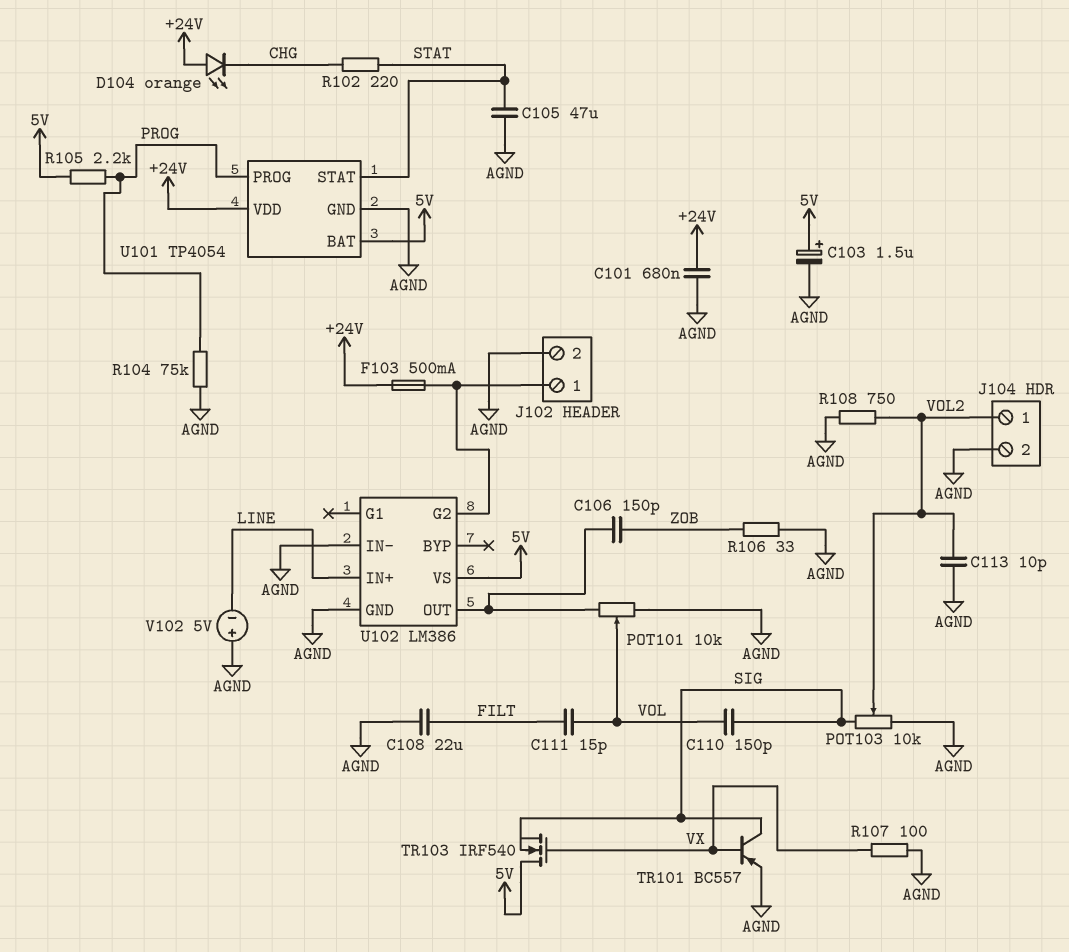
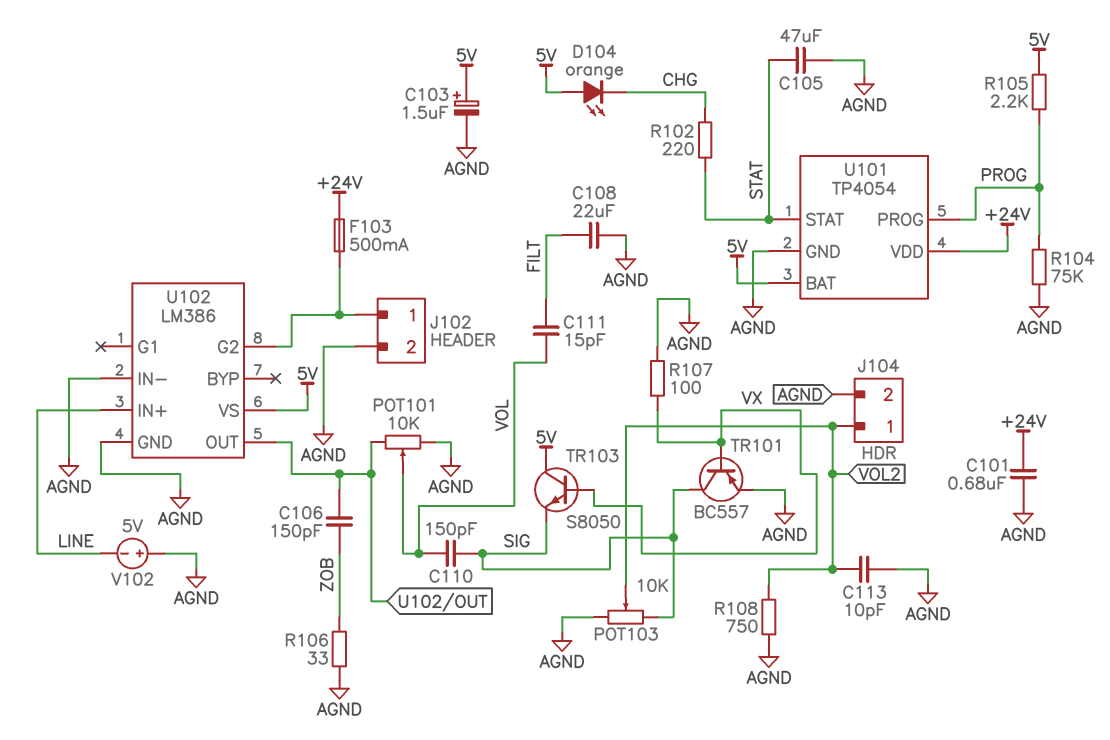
D104: LED orange (A +24V, K CHG) -> LED orange (A 5V, K CHG)
TR103: NMOS IRF540 (G VX, D 5V, S SIG) -> NPN S8050 (B VX, C 5V, E SIG)

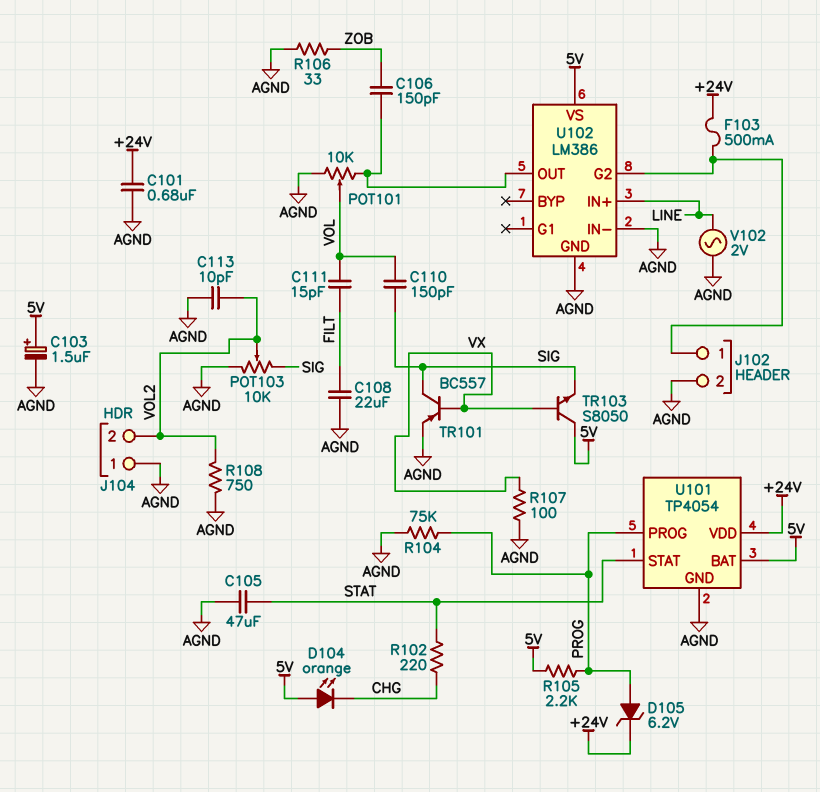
D105: none -> zener 6.2V (A PROG, K +24V)
J104 pin 1: VOL2 -> AGND
J104 pin 2: AGND -> VOL2
V102: 5V (plus AGND, minus LINE) -> AC 2V (AGND, LINE)

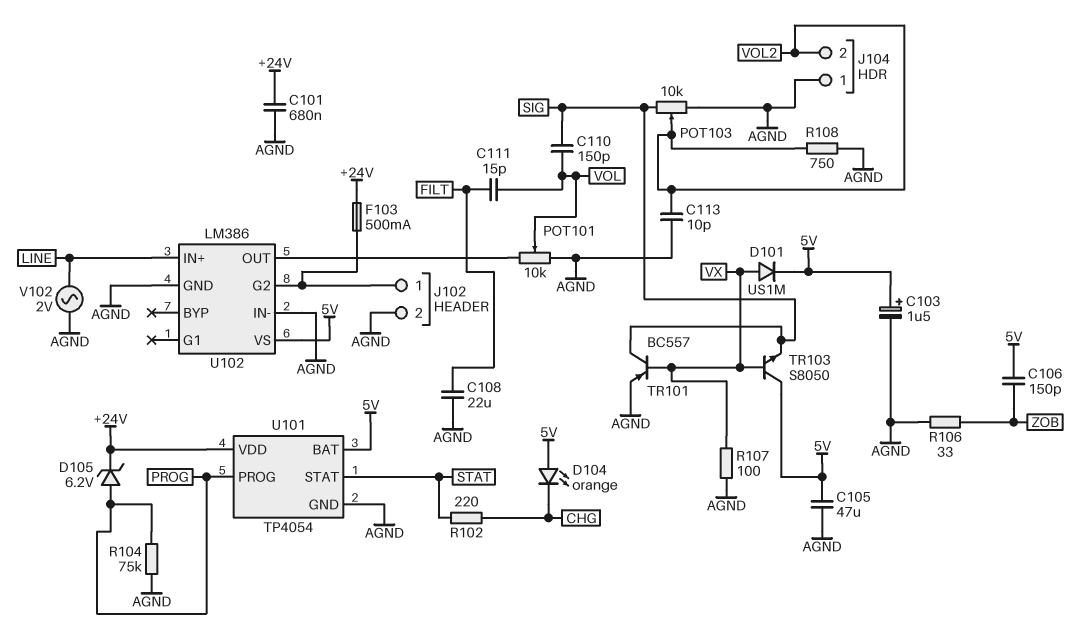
C105: 47uF (AGND, STAT) -> 47uF (5V, AGND)
C106: 150pF (U102/OUT, ZOB) -> 150pF (5V, ZOB)
D101: none -> diode US1M (A VX, K 5V)
R105: 2.2k (5V, PROG) -> none

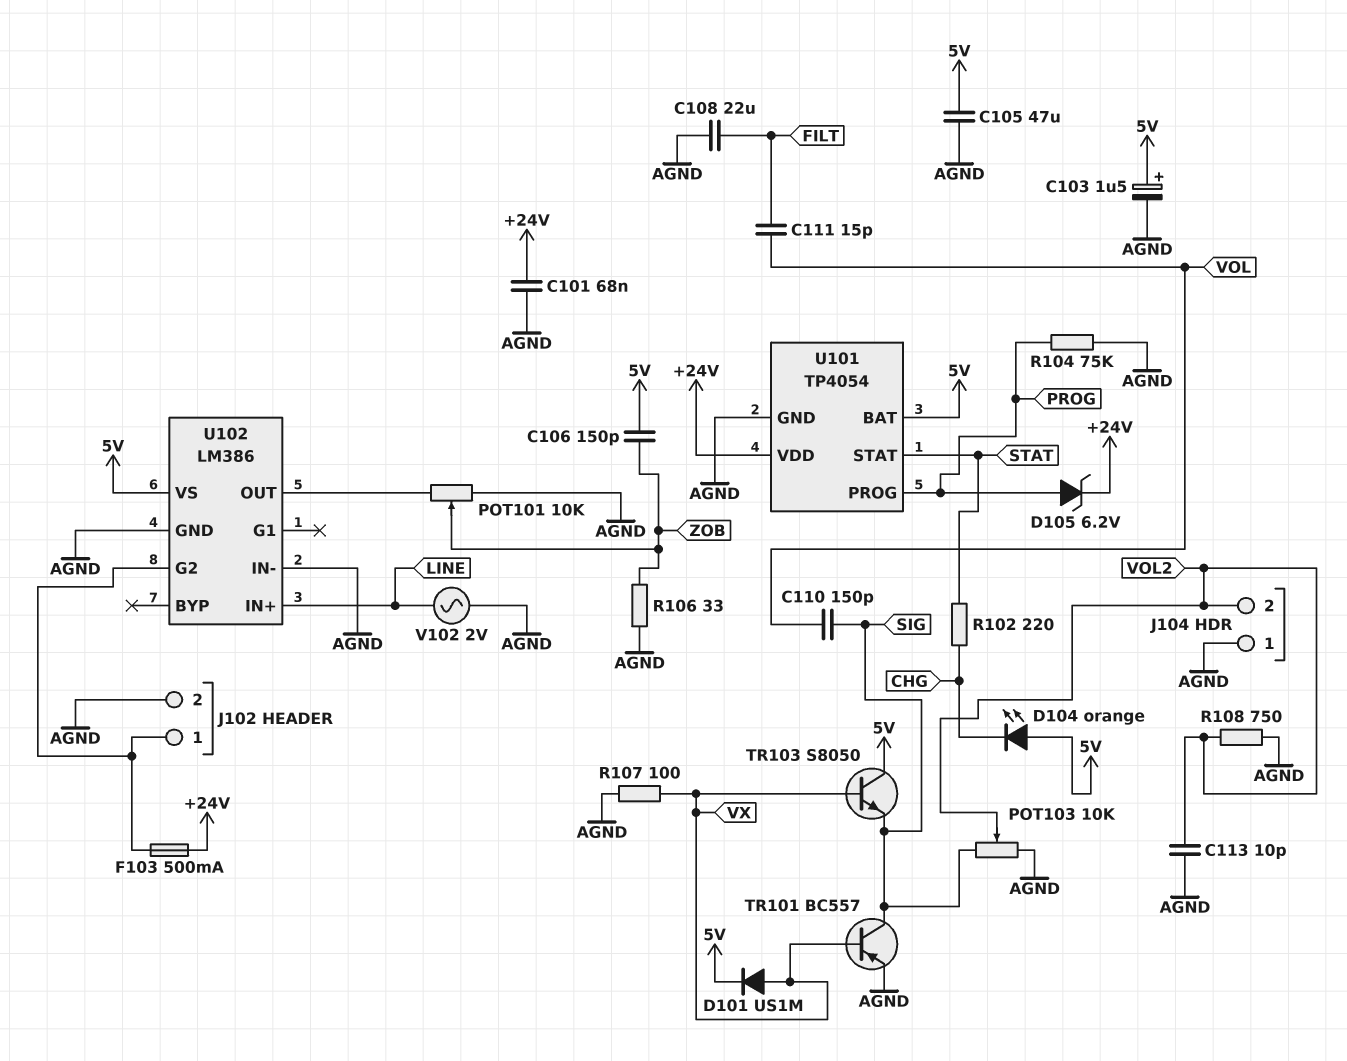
C101: 680nF (+24V, AGND) -> 68nF (+24V, AGND)
POT101: 10k (AGND, U102/OUT, wiper VOL) -> 10k (AGND, U102/OUT, wiper ZOB)

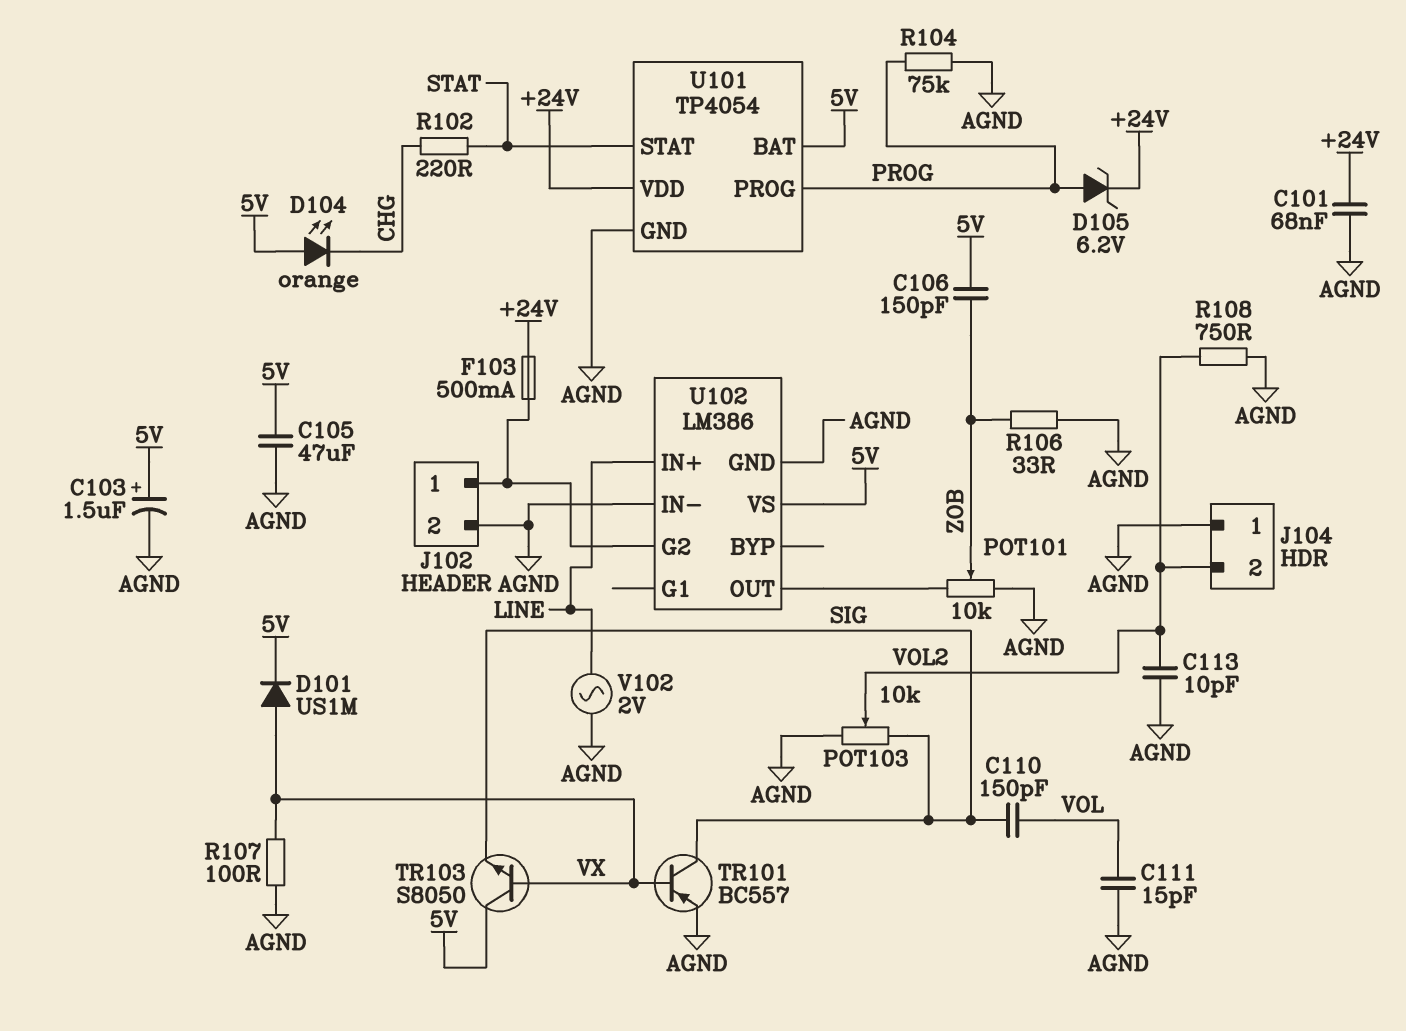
C108: 22uF (AGND, FILT) -> none
C111: 15pF (FILT, VOL) -> 15pF (AGND, VOL)

